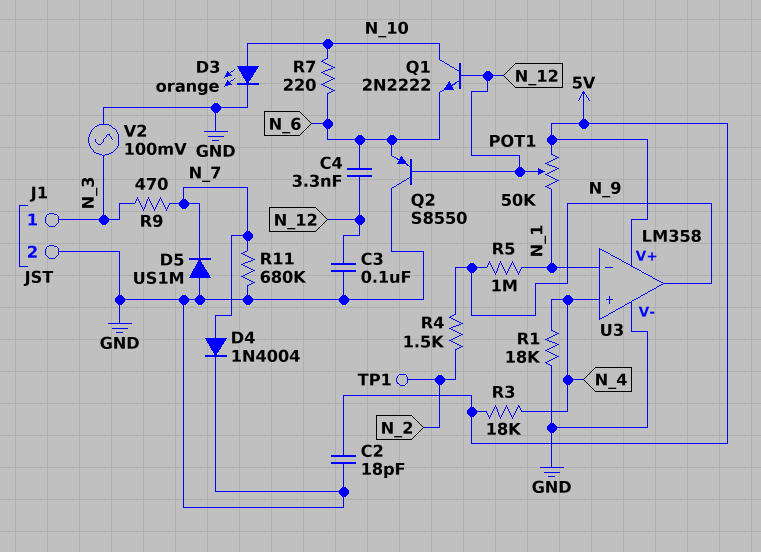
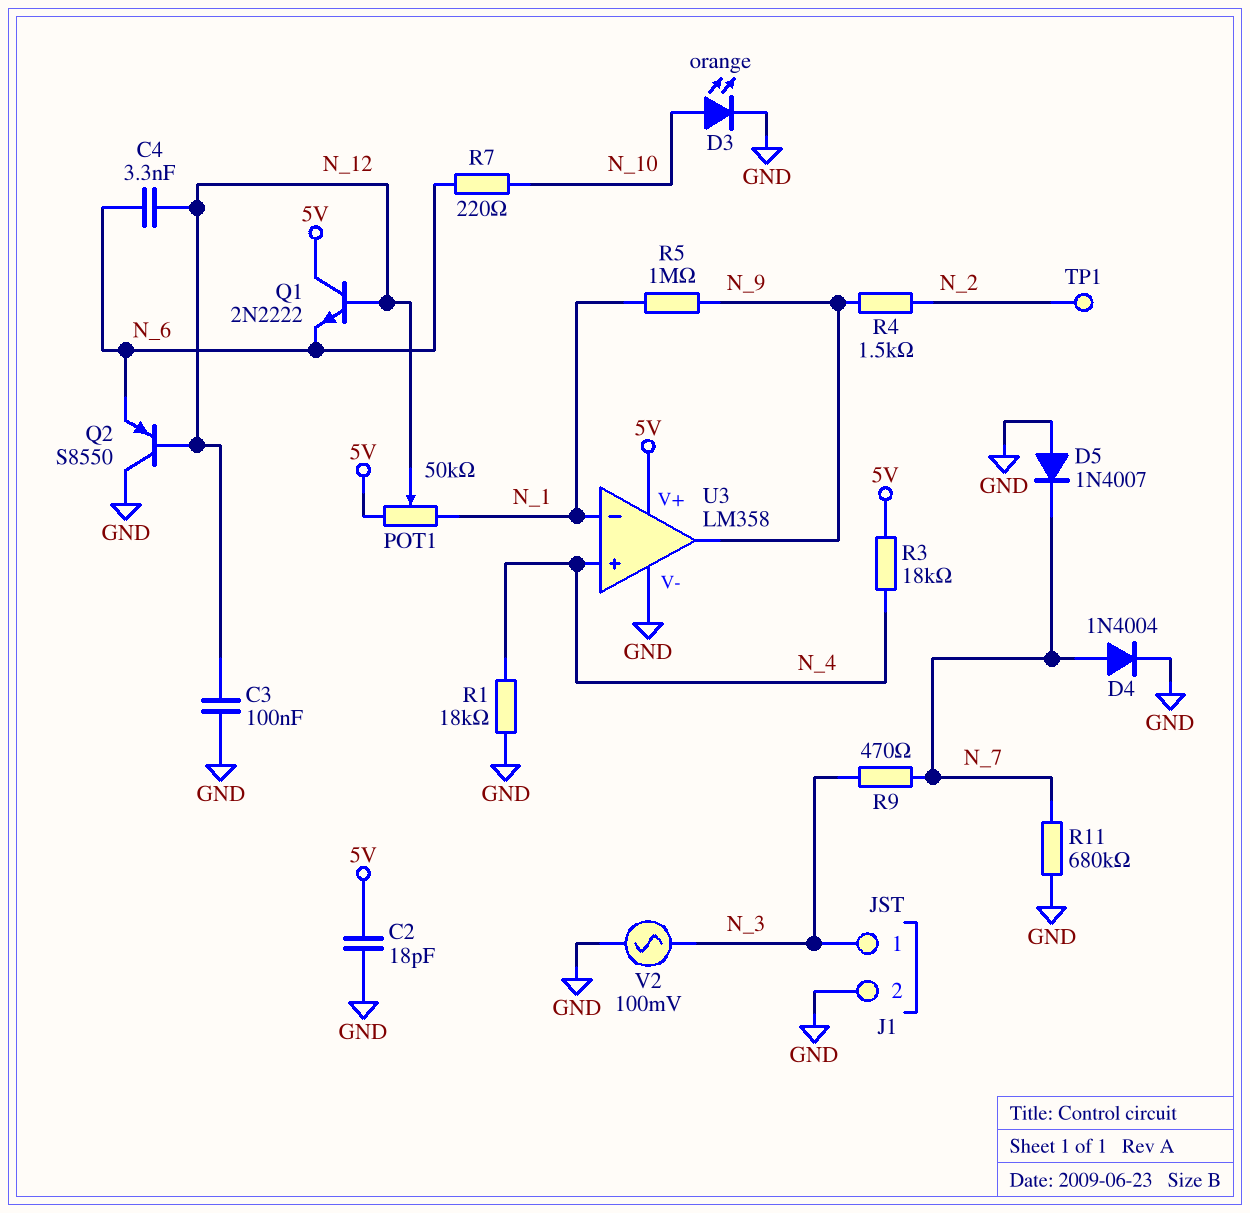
D5: diode US1M (A GND, K N_7) -> diode 1N4007 (A GND, K N_7)
Q1: NPN 2N2222 (B N_12, C N_10, E N_6) -> NPN 2N2222 (B N_12, C 5V, E N_6)

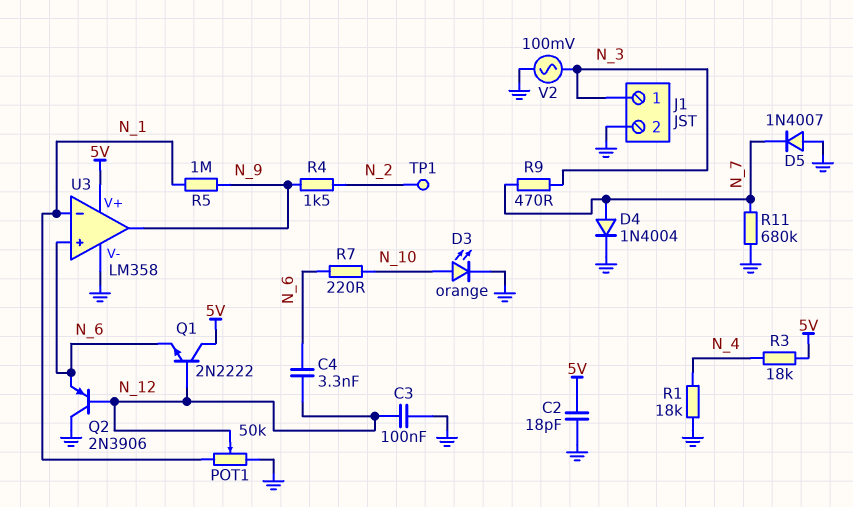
POT1: 50k (5V, N_1, wiper N_12) -> 50k (GND, N_1, wiper N_12)
Q2: PNP S8550 (B N_12, C GND, E N_6) -> PNP 2N3906 (B N_12, C GND, E N_6)
U3 pin in+: N_4 -> N_6

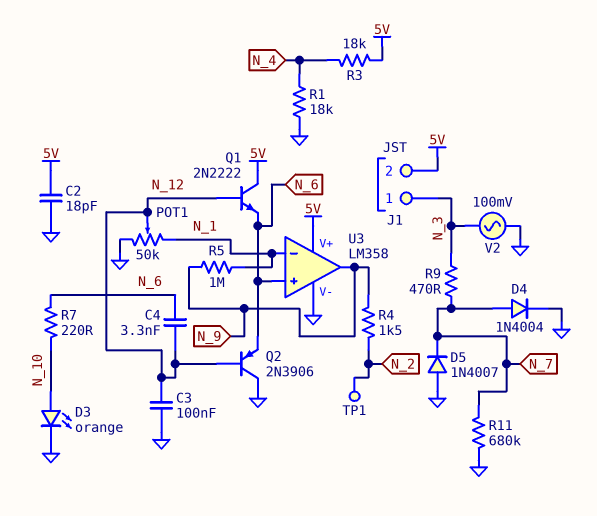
J1 pin 2: GND -> 5V

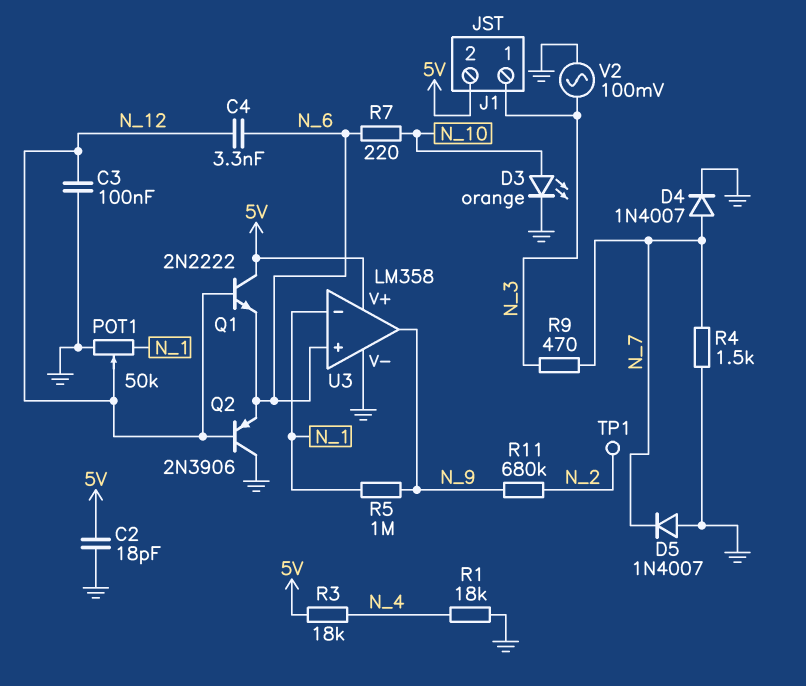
D4: diode 1N4004 (A N_7, K GND) -> diode 1N4007 (A N_7, K GND)
R4: 1.5k (N_2, N_9) -> 1.5k (GND, N_7)
R11: 680k (GND, N_7) -> 680k (N_2, N_9)

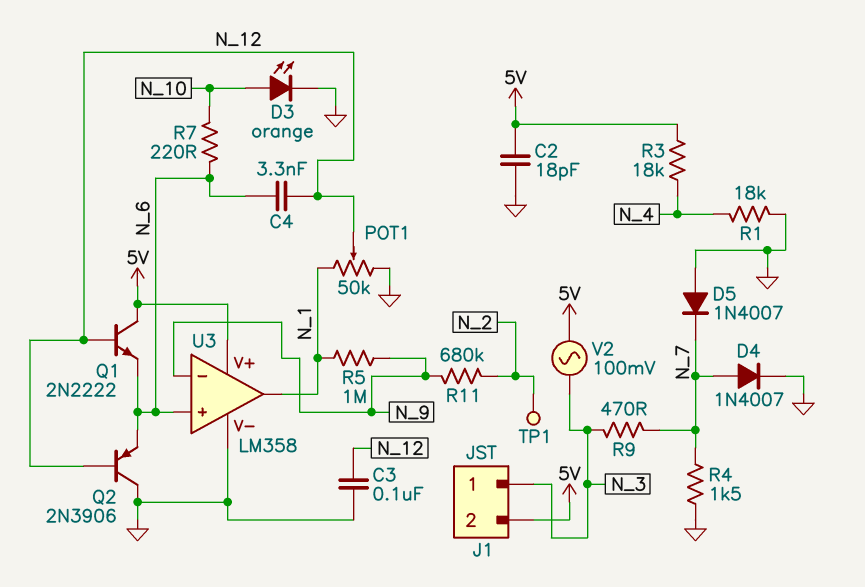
U3 pin in-: N_1 -> N_9
U3 pin out: N_9 -> N_1
V2: AC 100mV (GND, N_3) -> AC 100mV (5V, N_3)

